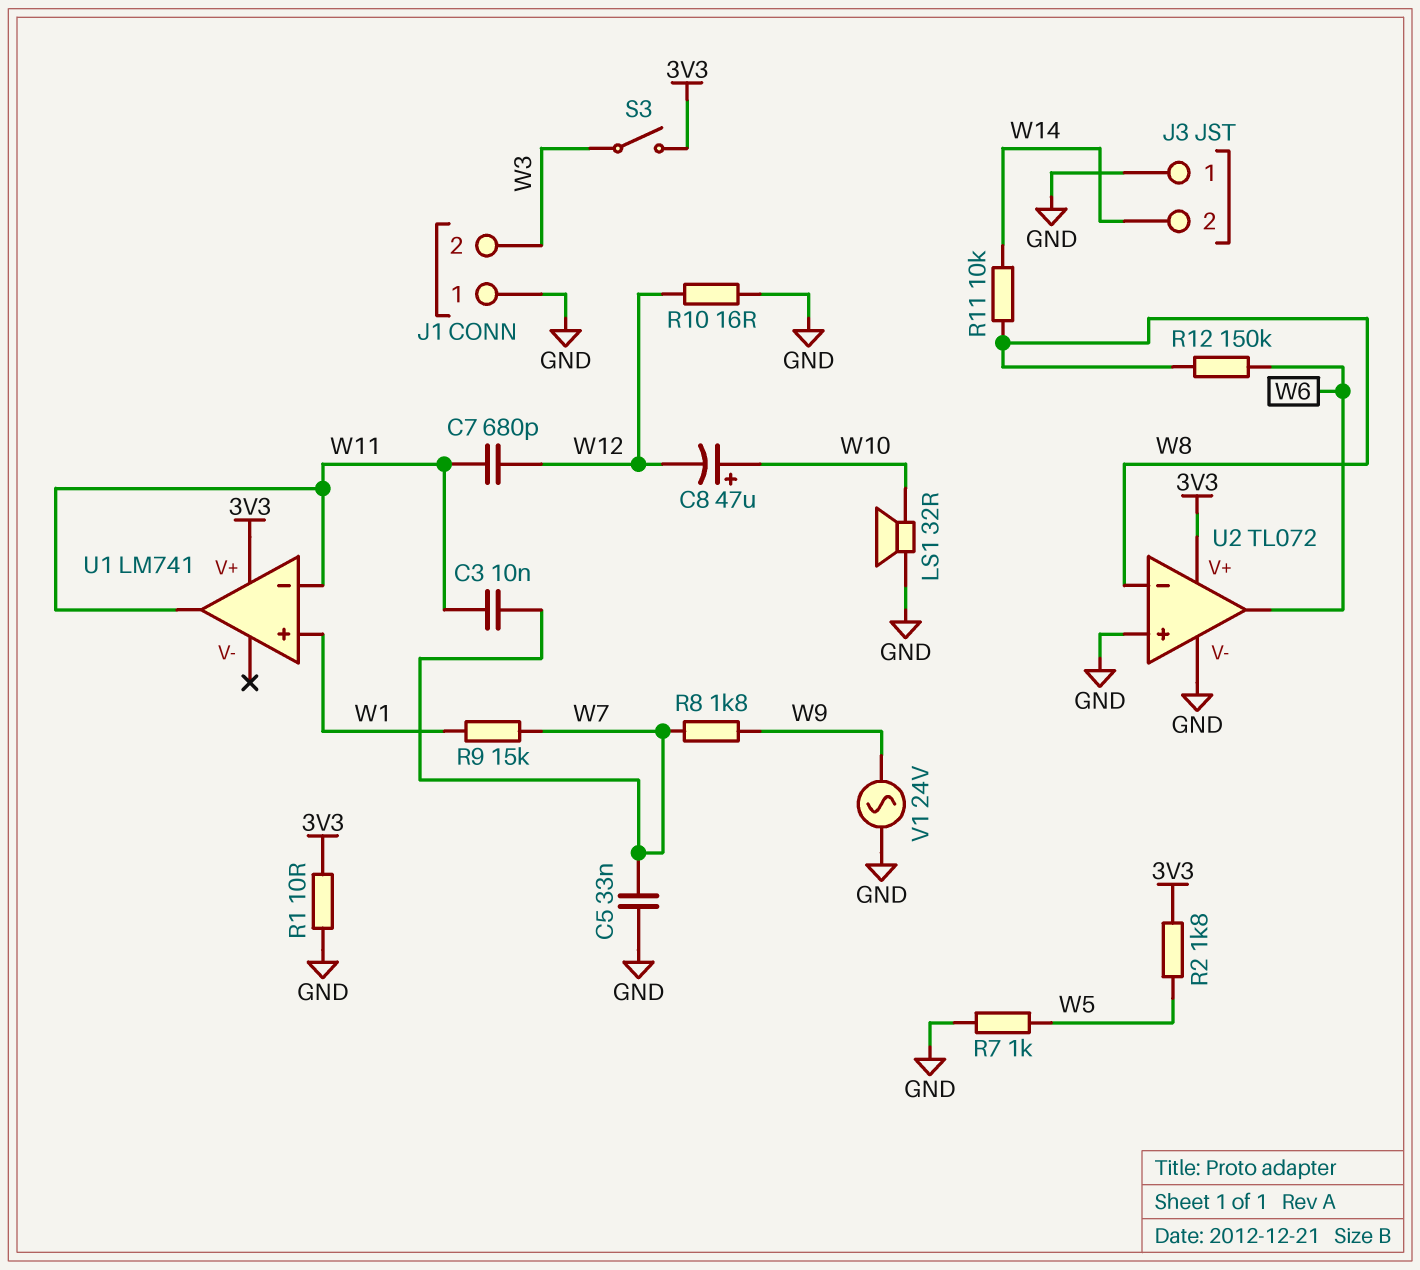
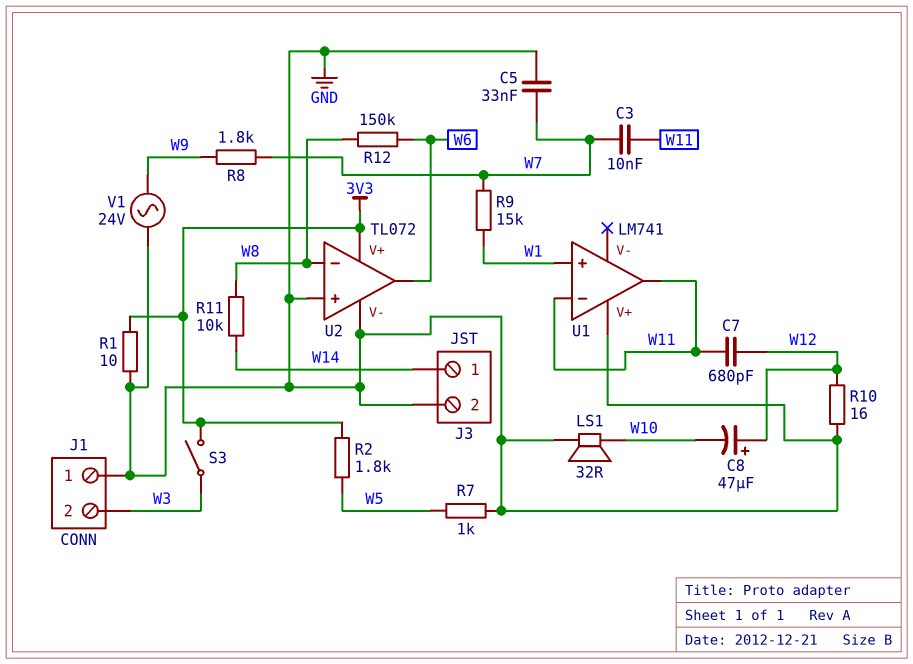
C8: 47uF (plus W10, minus W12) -> 47uF (plus W12, minus W10)
J3 pin 1: GND -> W14
J3 pin 2: W14 -> GND
U1 pin V+: 3V3 -> GND

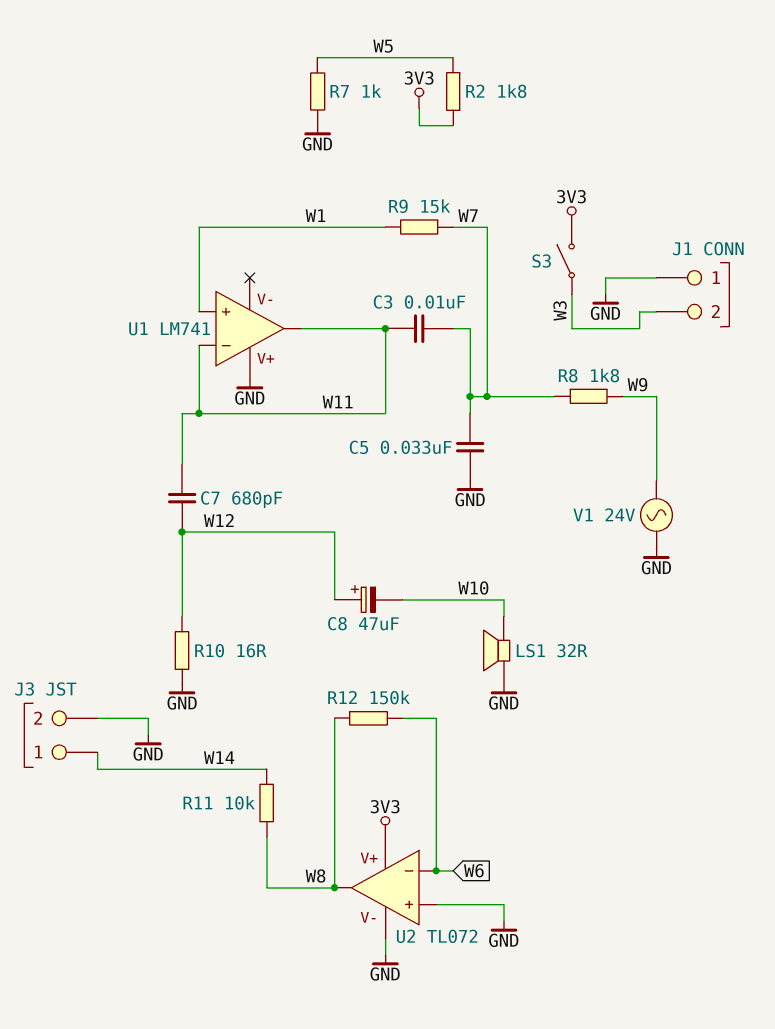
R1: 10 (3V3, GND) -> none
U2 pin in-: W8 -> W6
U2 pin out: W6 -> W8

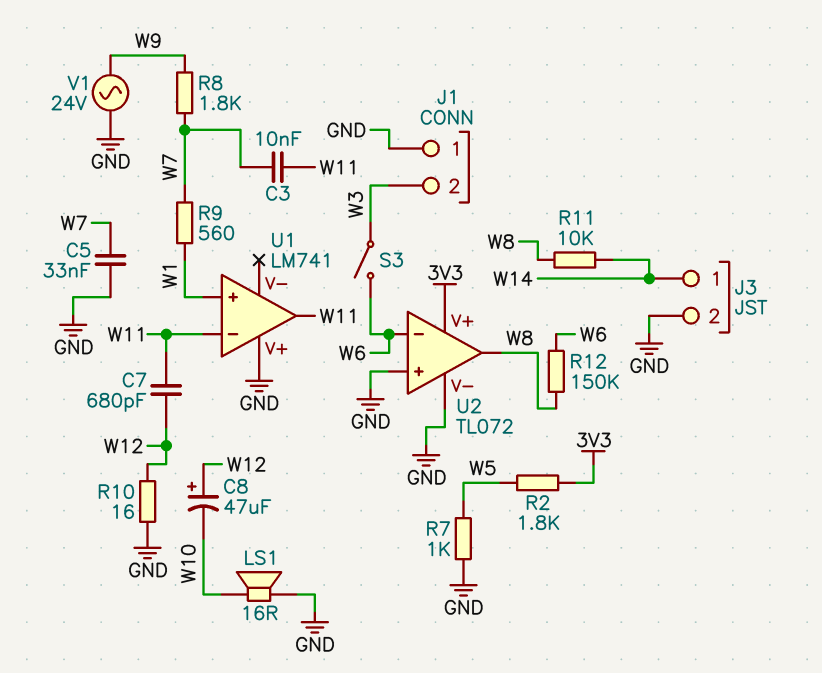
LS1: speaker 32R (GND, W10) -> speaker 16R (GND, W10)
R9: 15k (W1, W7) -> 560 (W1, W7)
S3: switch (3V3, W3) -> switch (W3, W6)

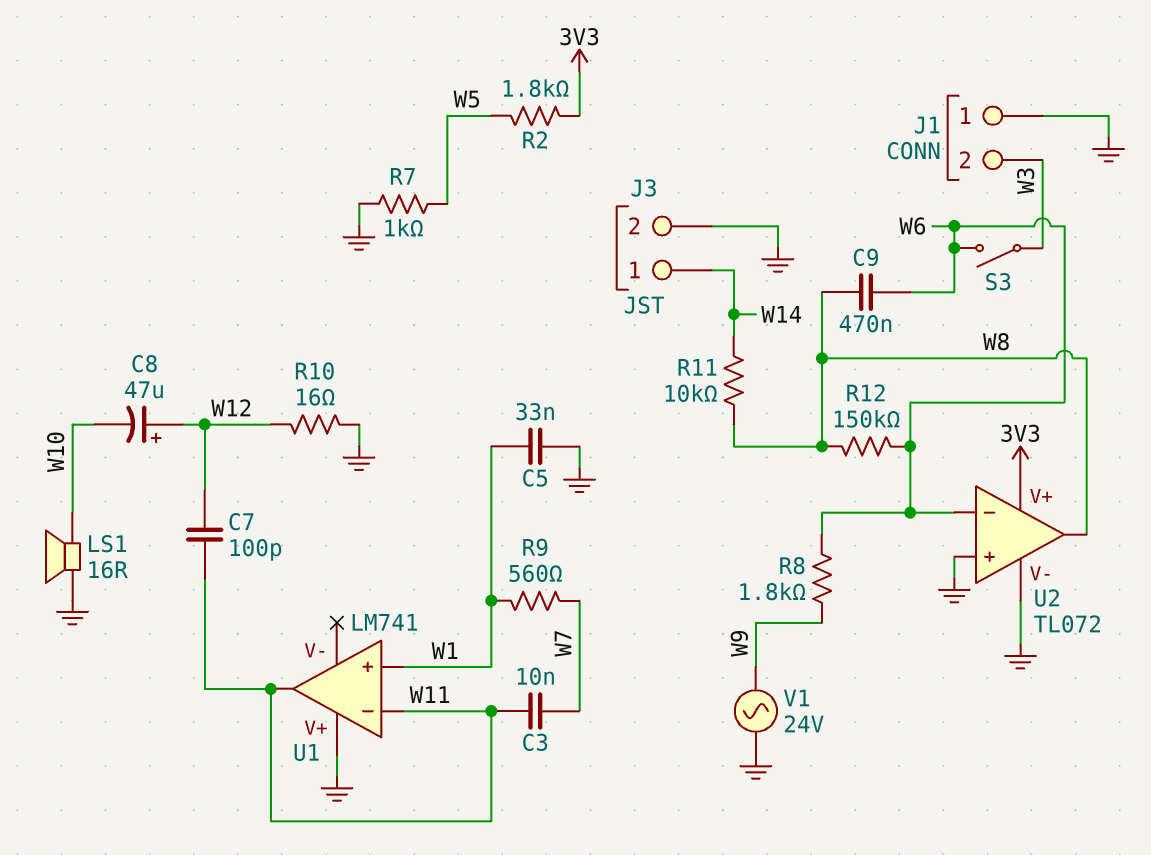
C5: 33nF (GND, W7) -> 33nF (GND, W1)
C7: 680pF (W11, W12) -> 100pF (W11, W12)
C9: none -> 470nF (W6, W8)
R8: 1.8k (W7, W9) -> 1.8k (W6, W9)

